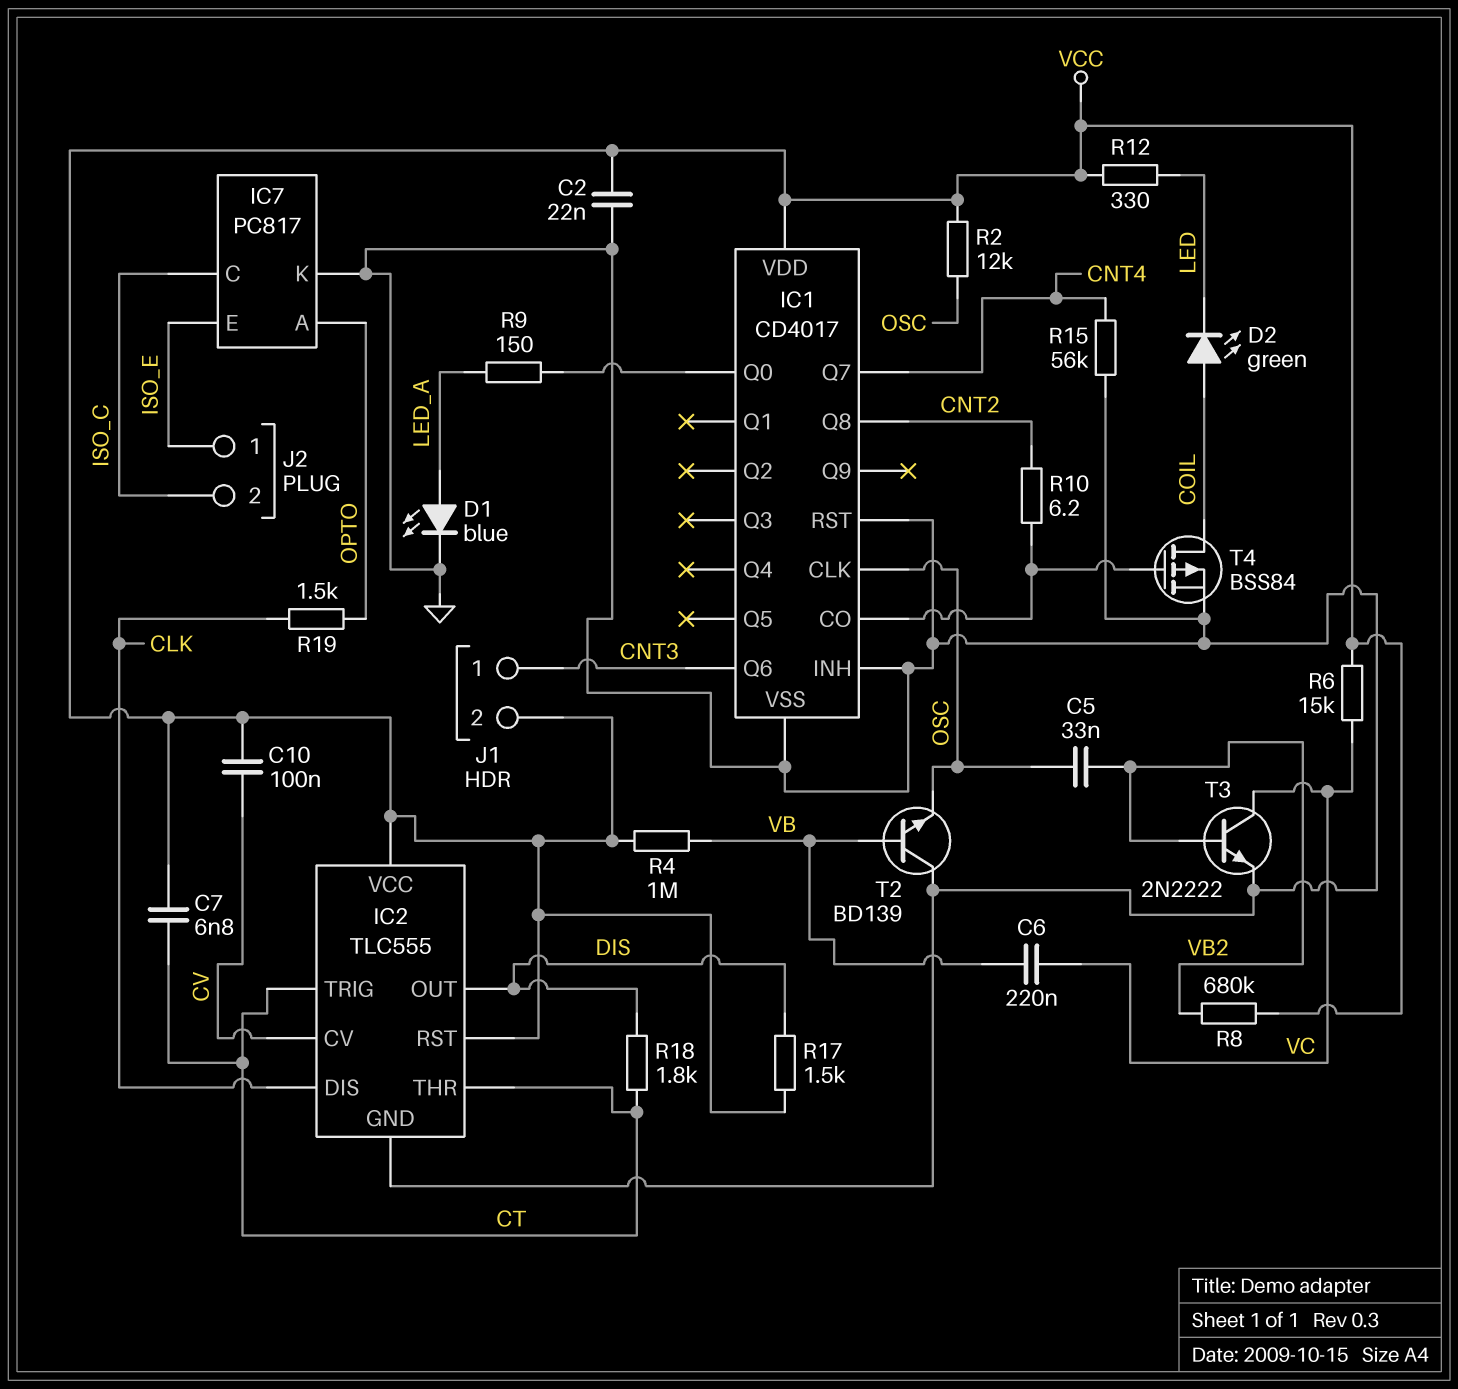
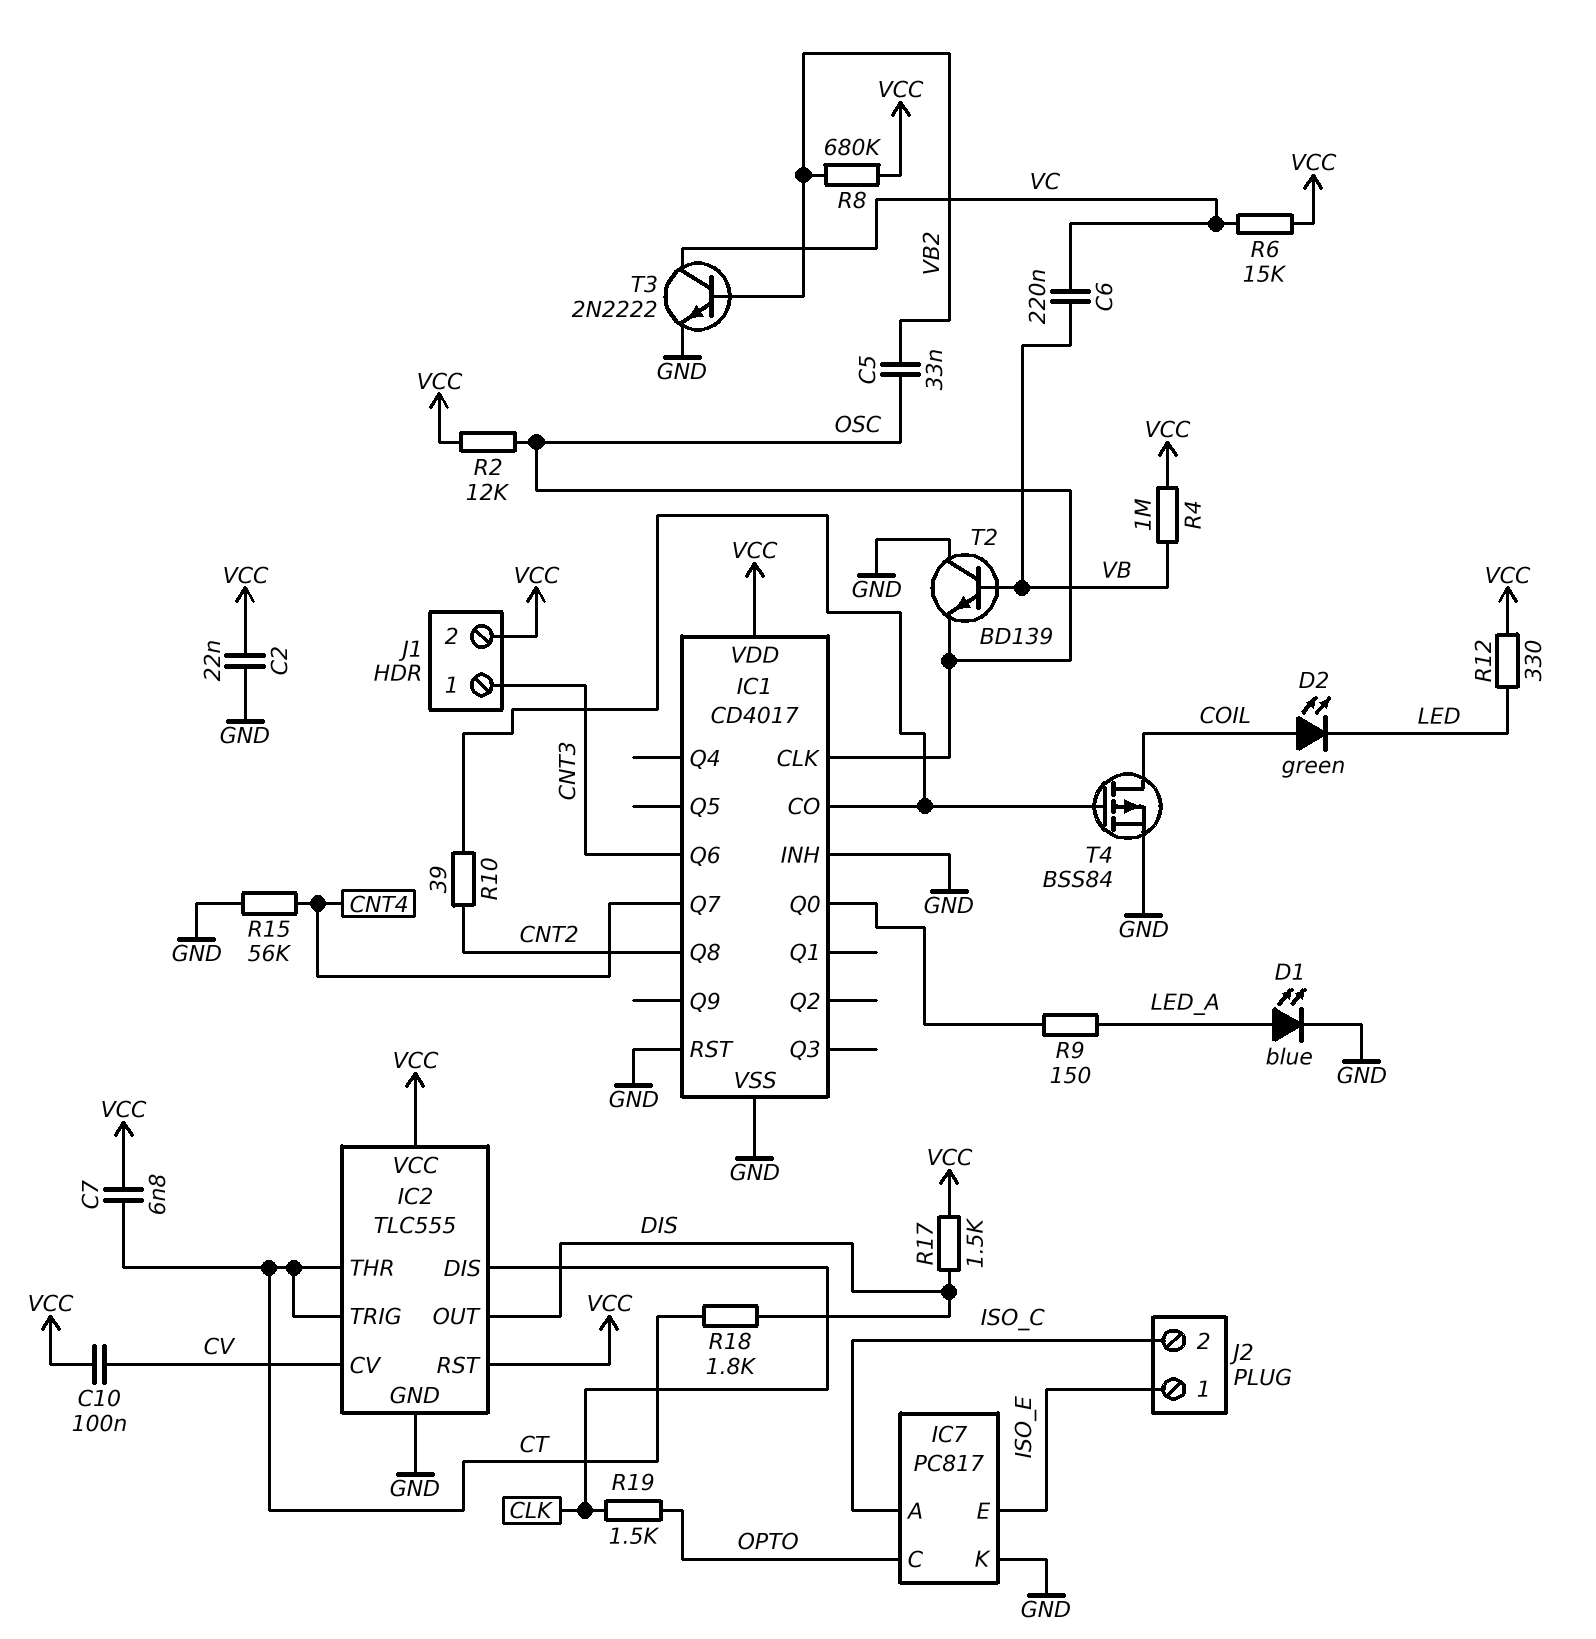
IC7 pin A: OPTO -> ISO_C
IC7 pin C: ISO_C -> OPTO
R10: 6.2 (CNT2, IC1/CO) -> 39 (CNT2, IC1/CO)

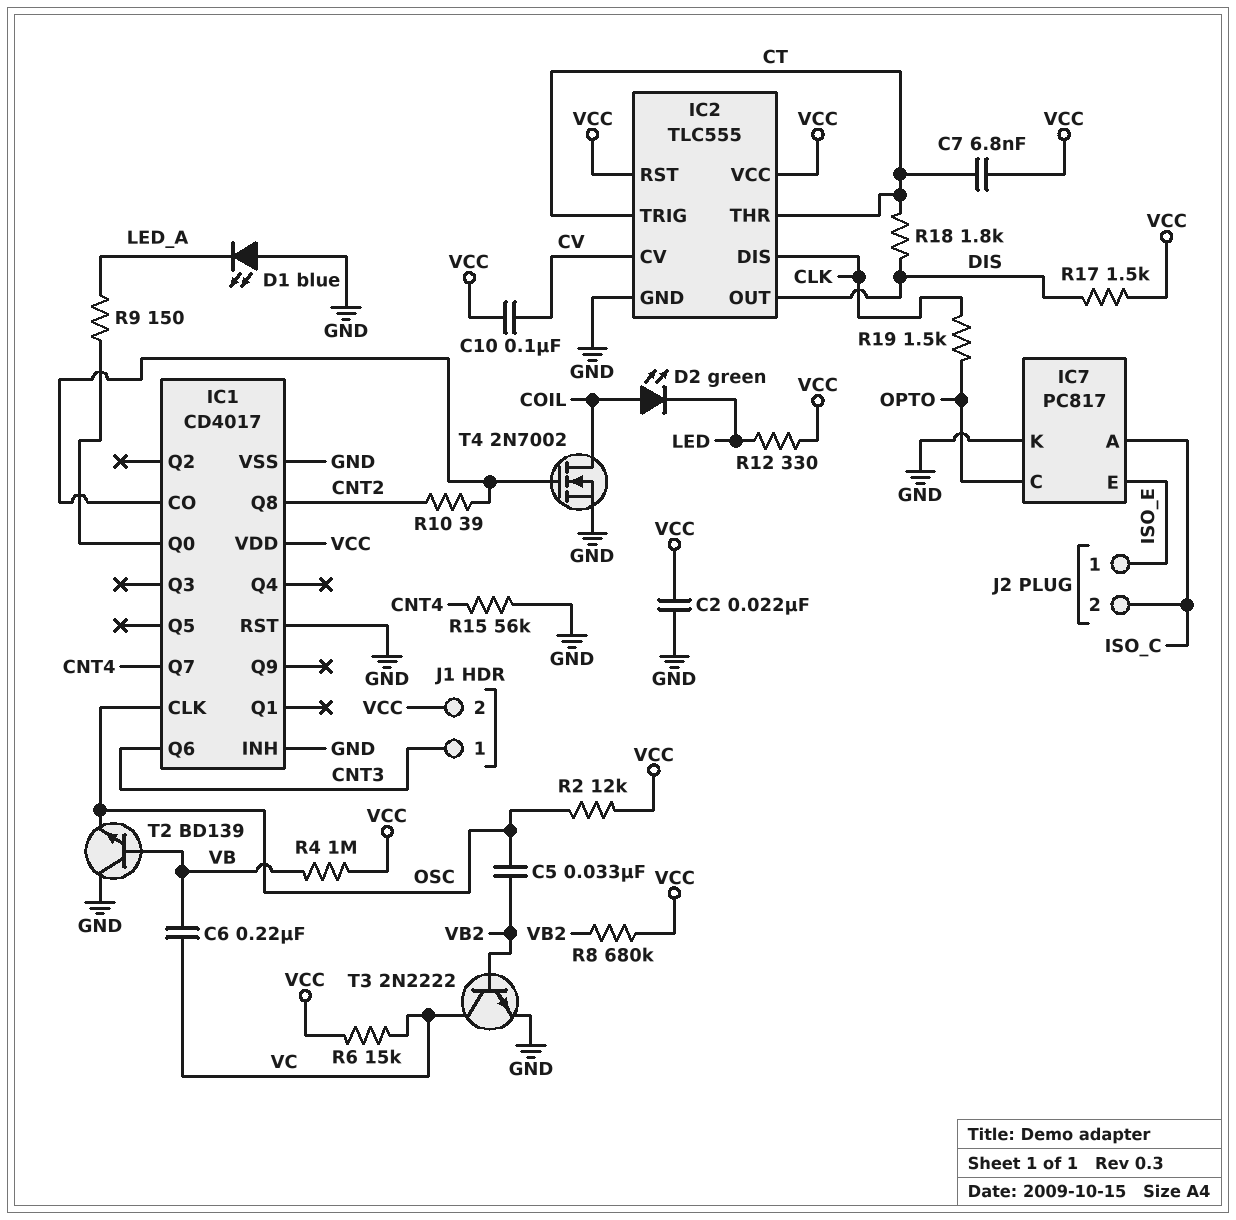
D1: LED blue (A LED_A, K GND) -> LED blue (A GND, K LED_A)
T4: PMOS BSS84 (G IC1/CO, D COIL, S GND) -> NMOS 2N7002 (G IC1/CO, D COIL, S GND)

